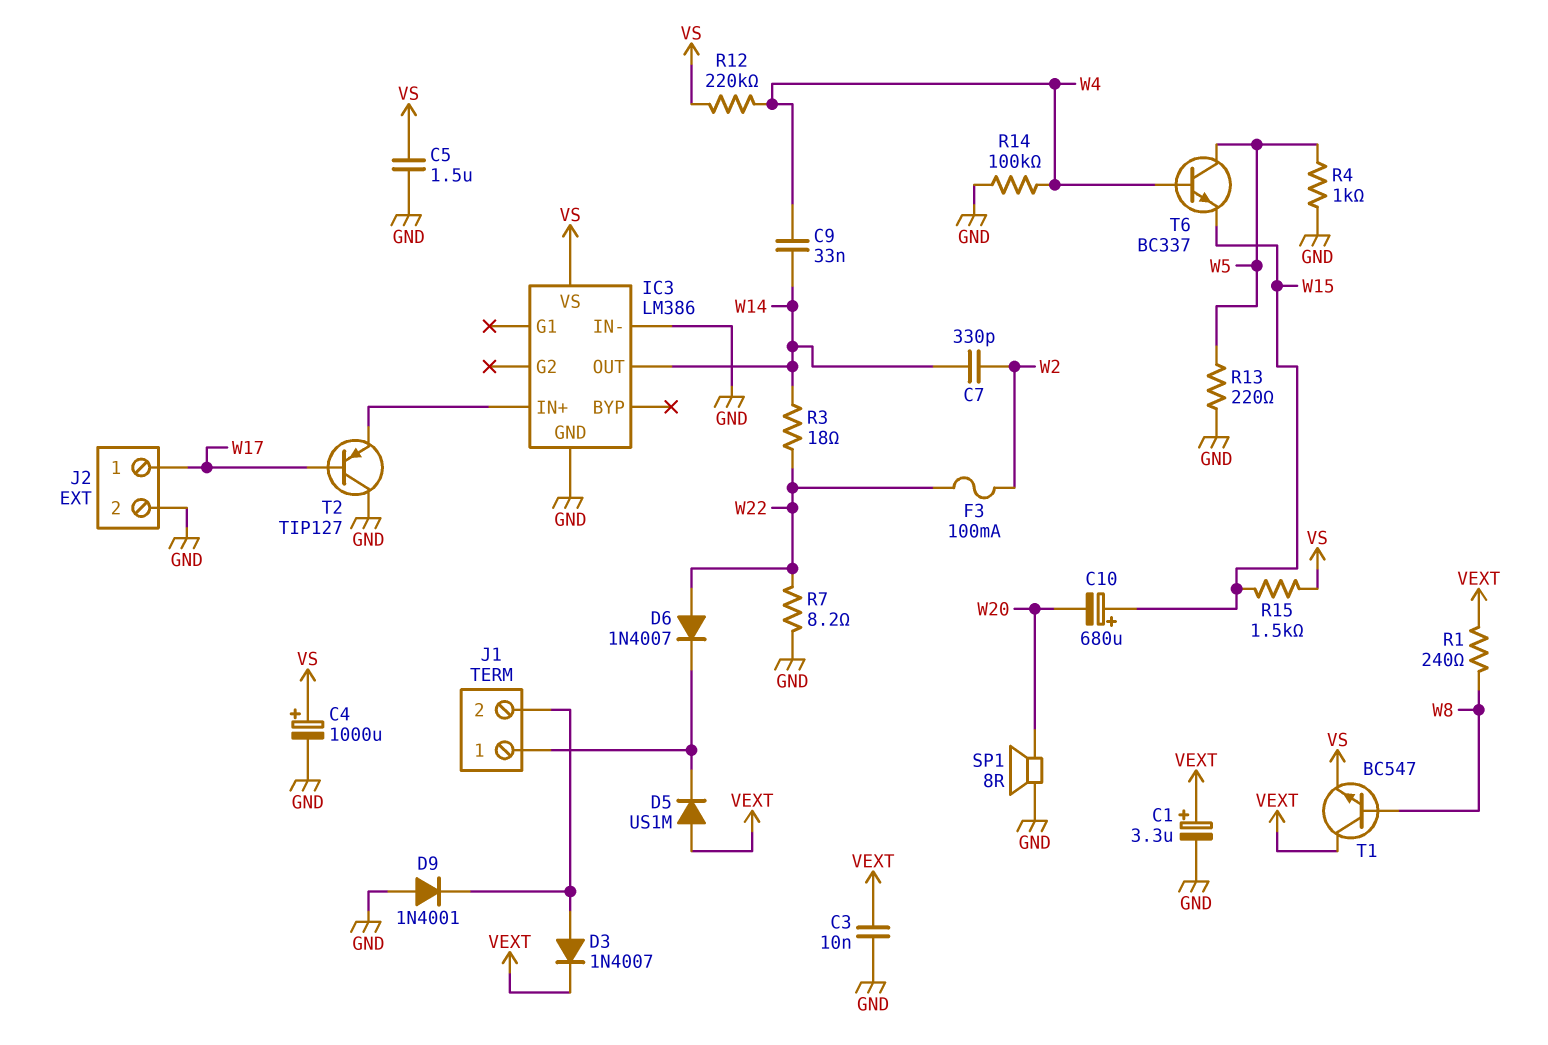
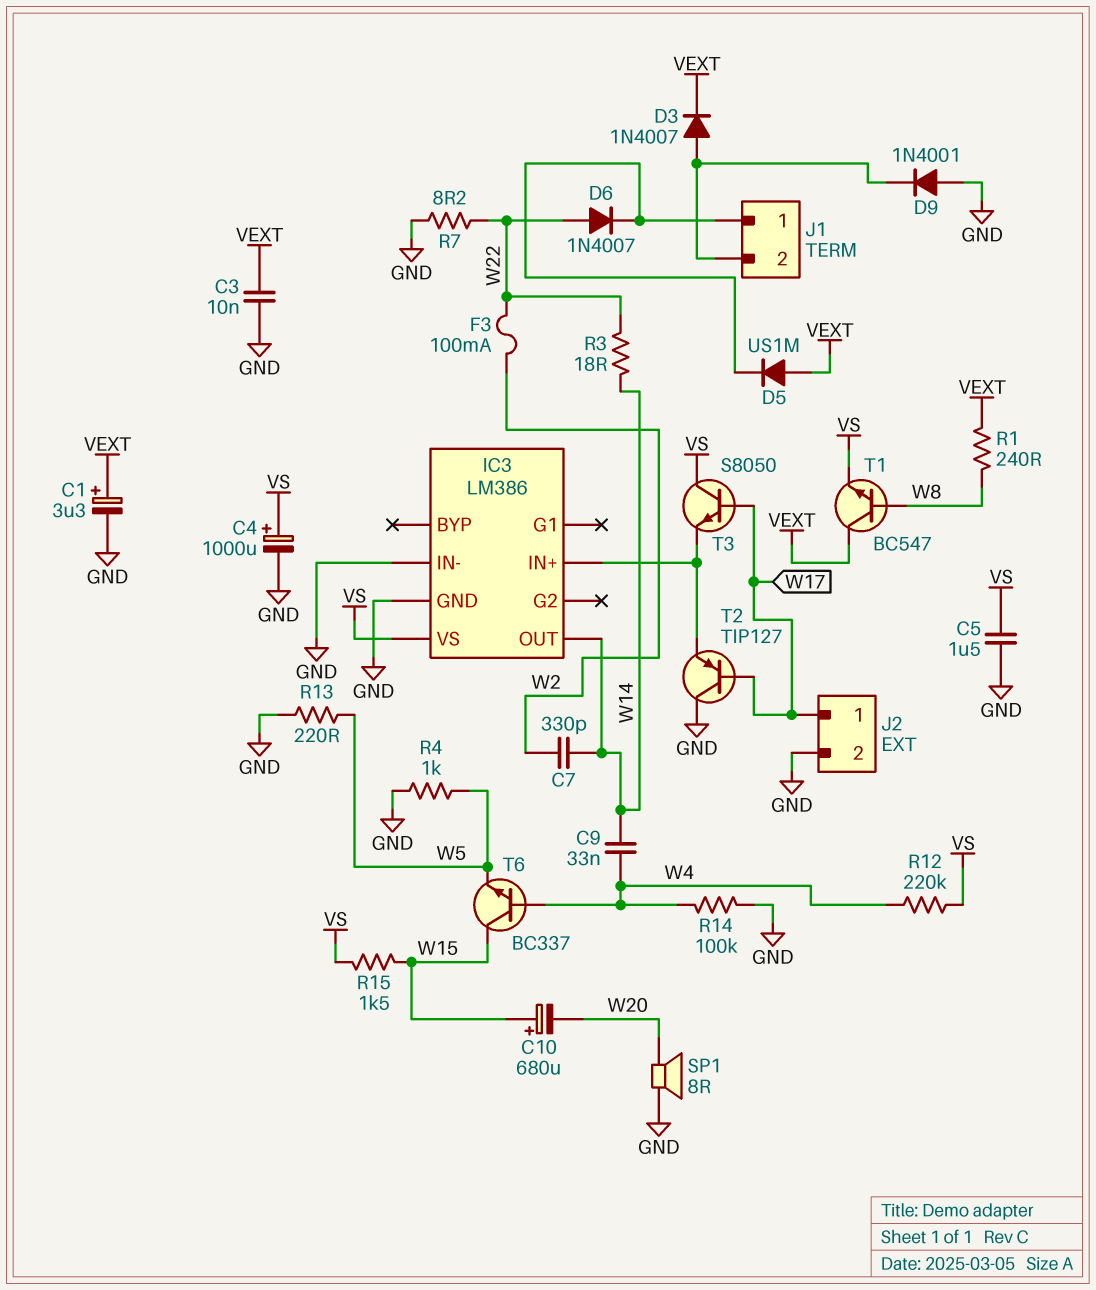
T3: none -> NPN S8050 (B W17, C VS, E IC3/IN+)
T6: NPN BC337 (B W4, C W5, E W15) -> NPN BC337 (B W4, C W15, E W5)

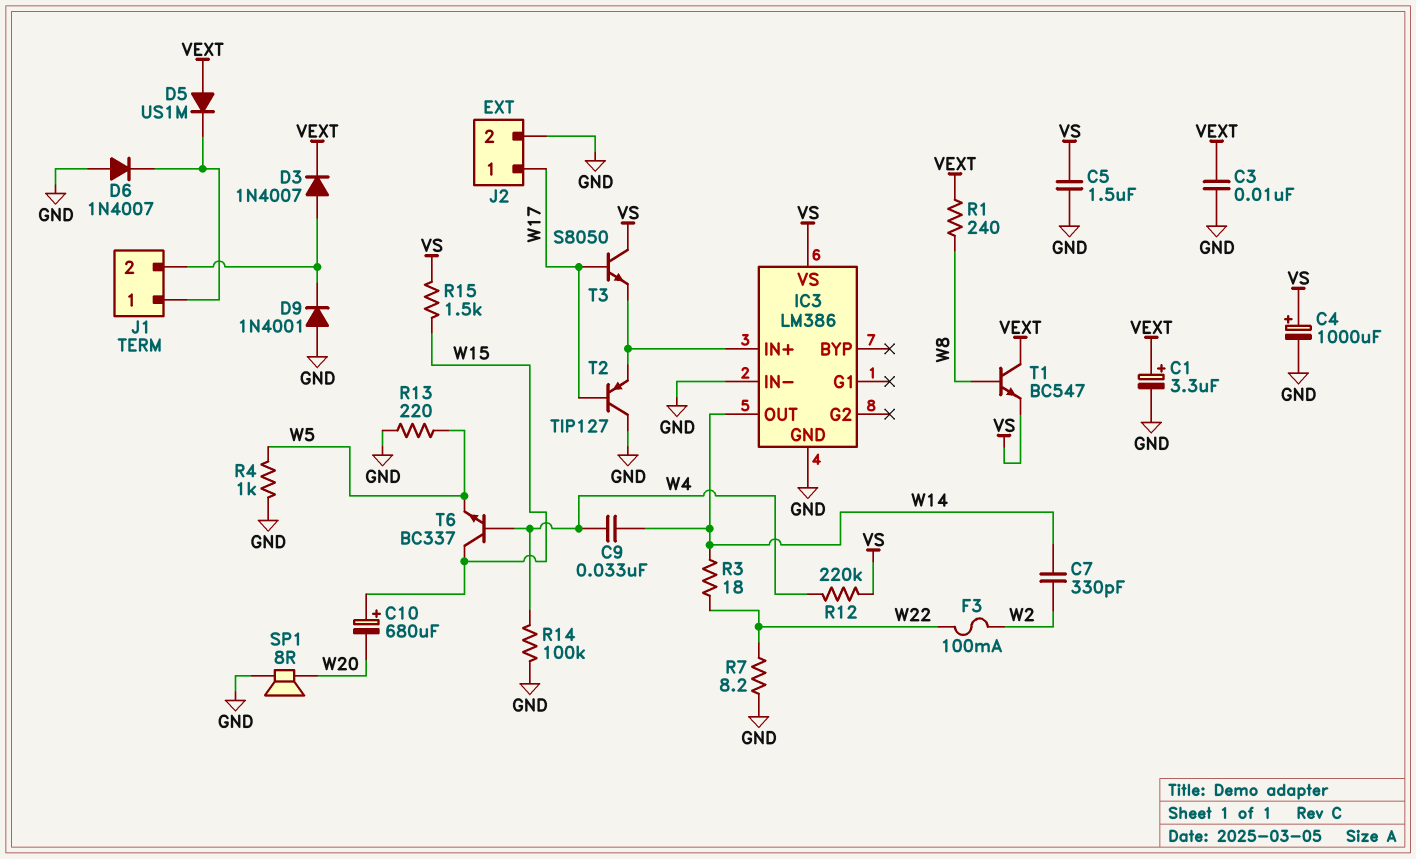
D6: diode 1N4007 (A W22, K J1/1) -> diode 1N4007 (A GND, K J1/1)

